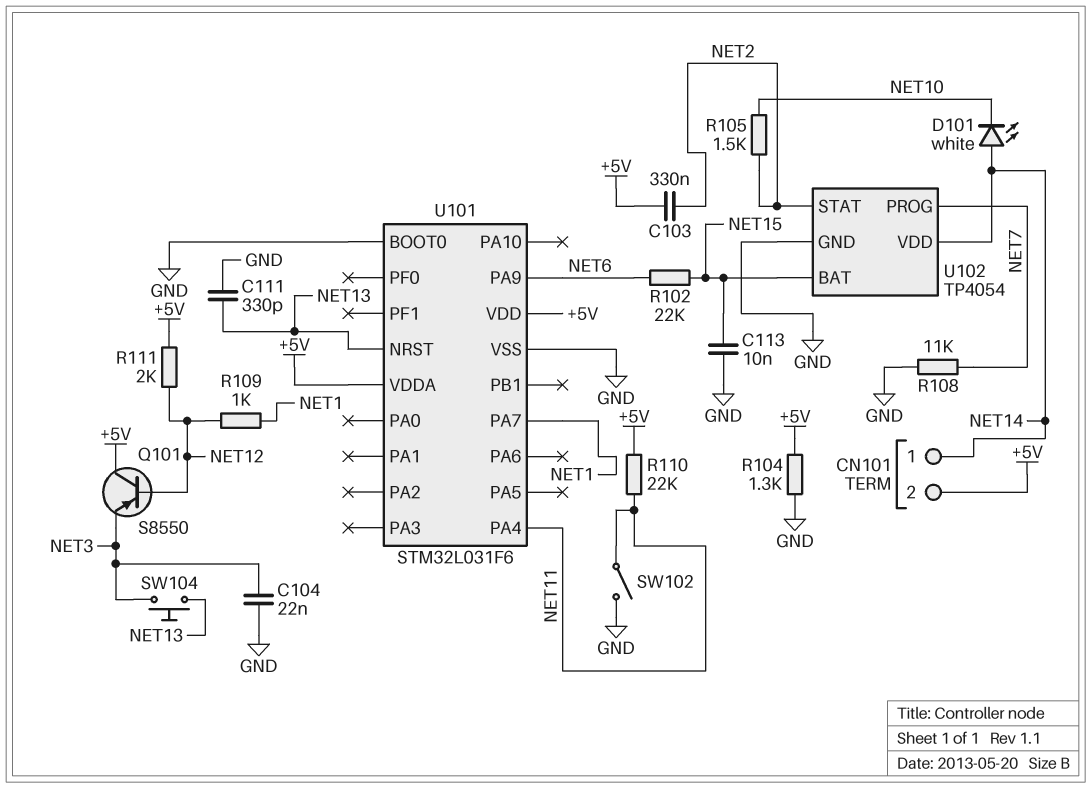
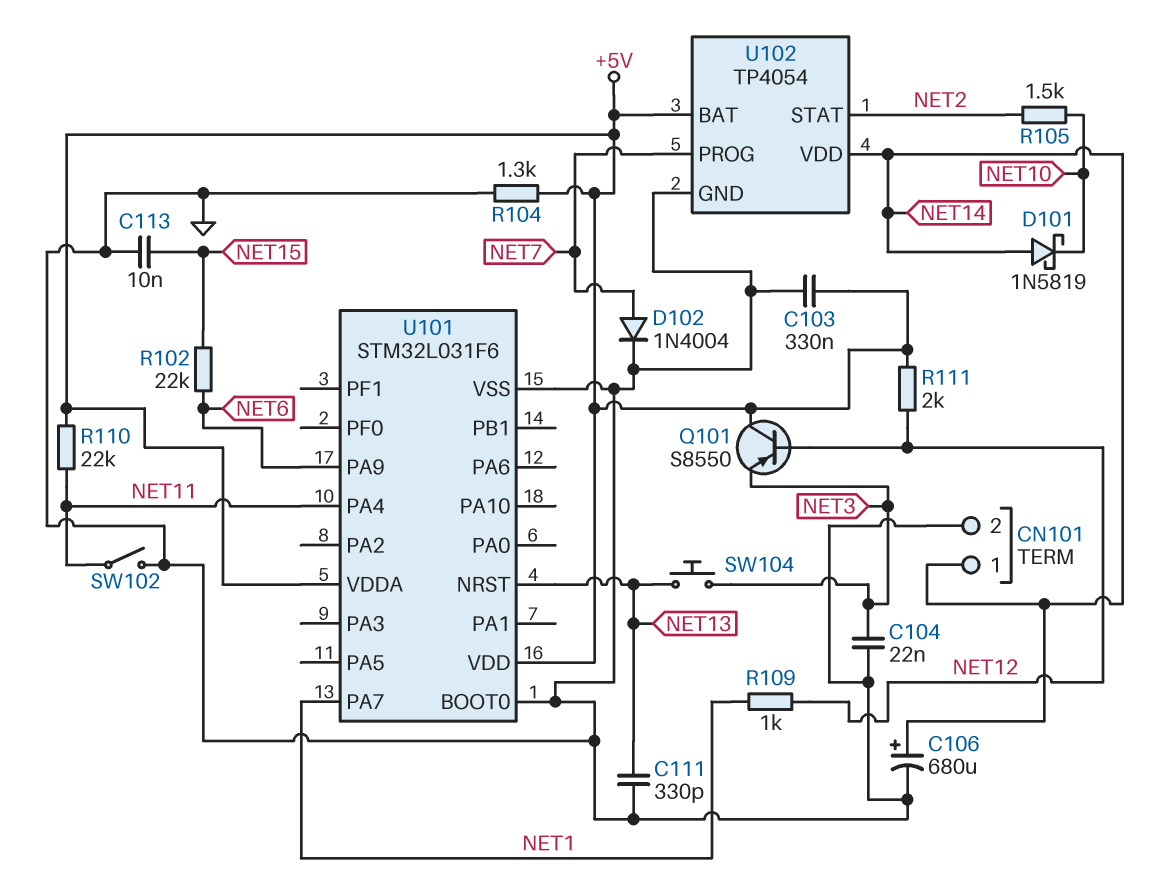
C103: 330nF (+5V, NET2) -> 330nF (+5V, GND)
C106: none -> 680uF (plus NET14, minus GND)
CN101 pin 2: +5V -> GND
D101: LED white (A NET14, K NET10) -> schottky 1N5819 (A NET14, K NET10)
D102: none -> diode 1N4004 (A NET7, K GND)
R108: 11k (GND, NET7) -> none
U102 pin BAT: NET15 -> +5V

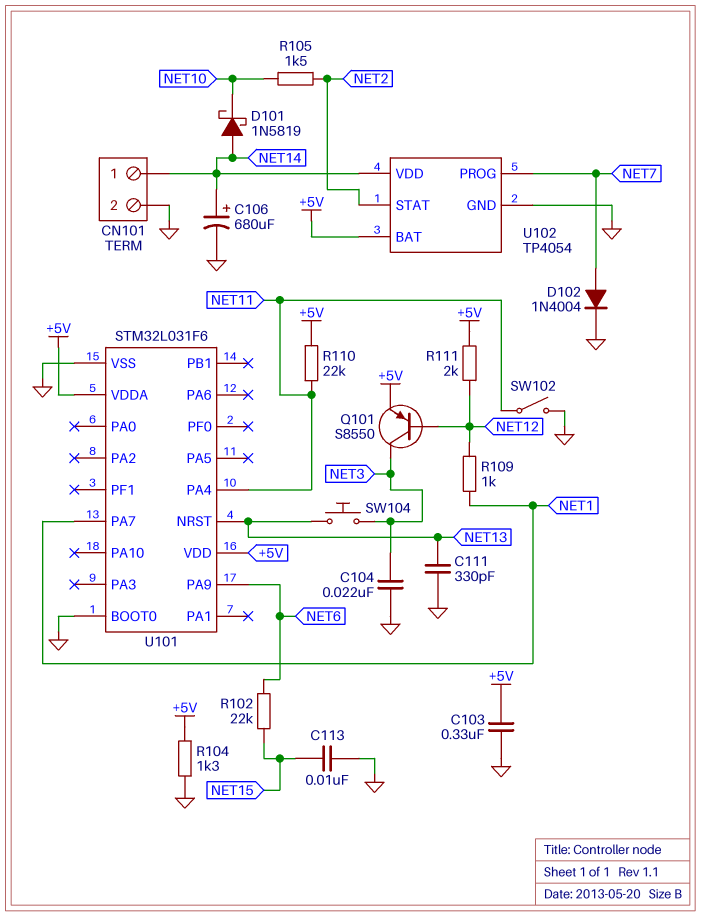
Q101: PNP S8550 (B NET12, C +5V, E NET3) -> PNP S8550 (B NET12, C NET3, E +5V)

